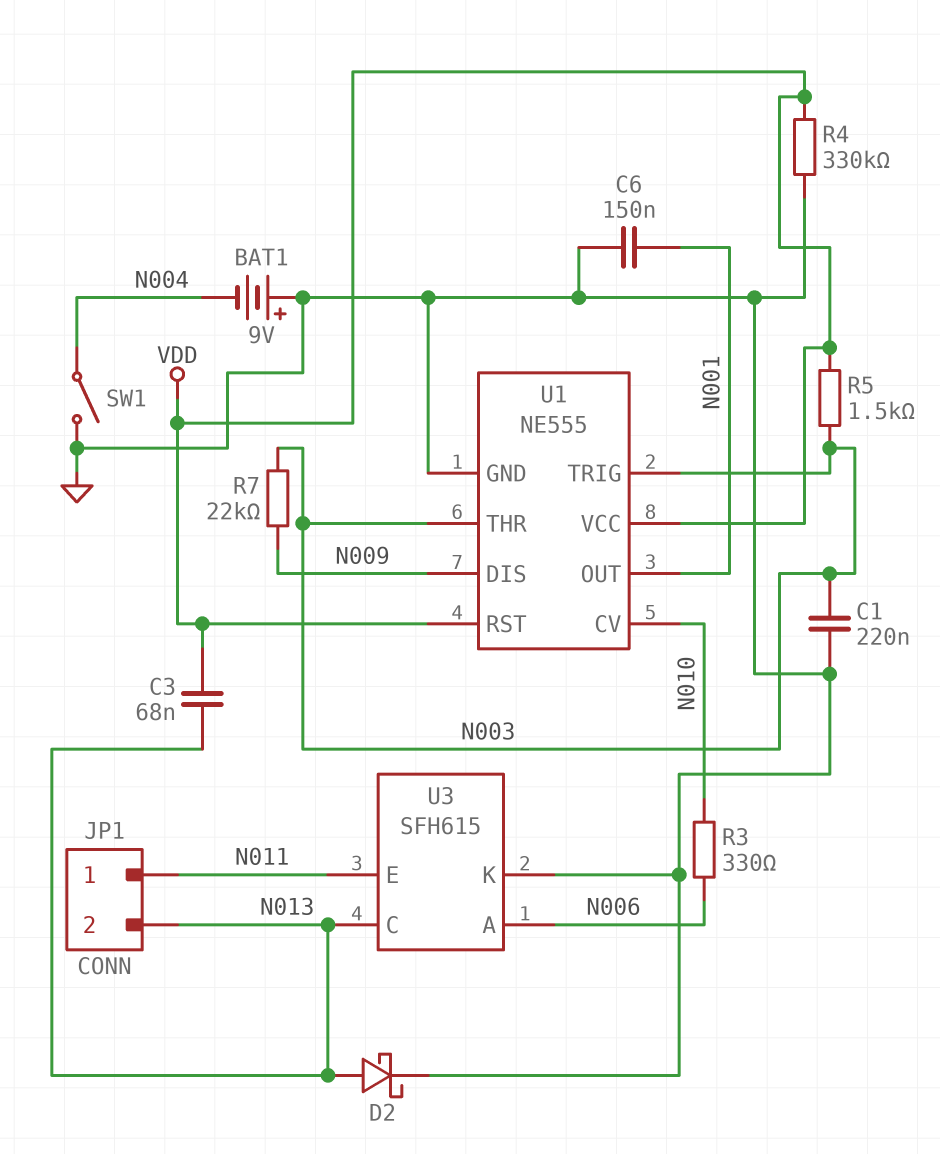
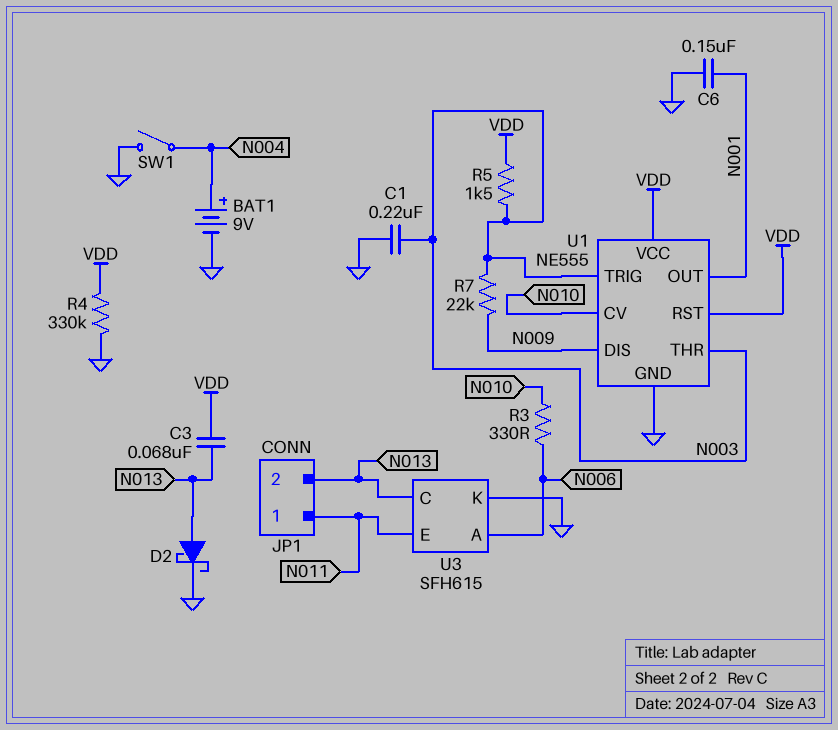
BAT1: 9V (plus GND, minus N004) -> 9V (plus N004, minus GND)

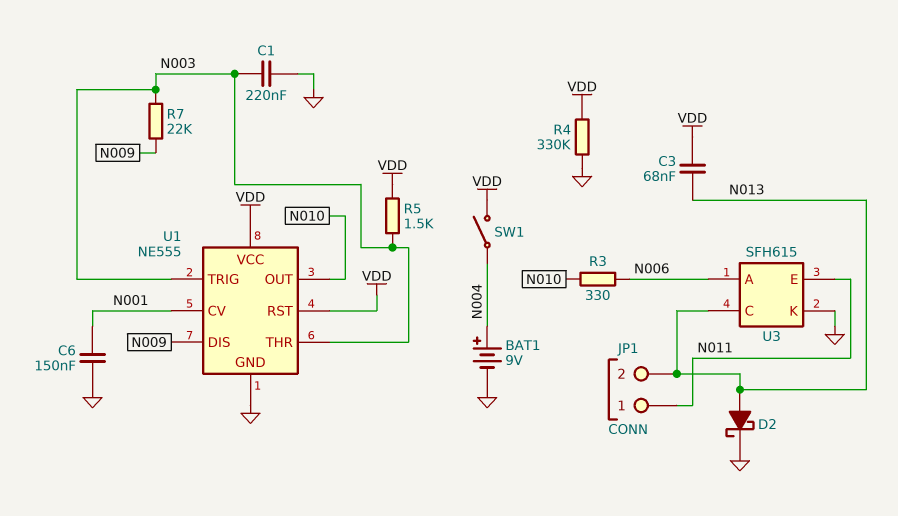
SW1: switch (GND, N004) -> switch (N004, VDD)
U1 pin CV: N010 -> N001
U1 pin OUT: N001 -> N010

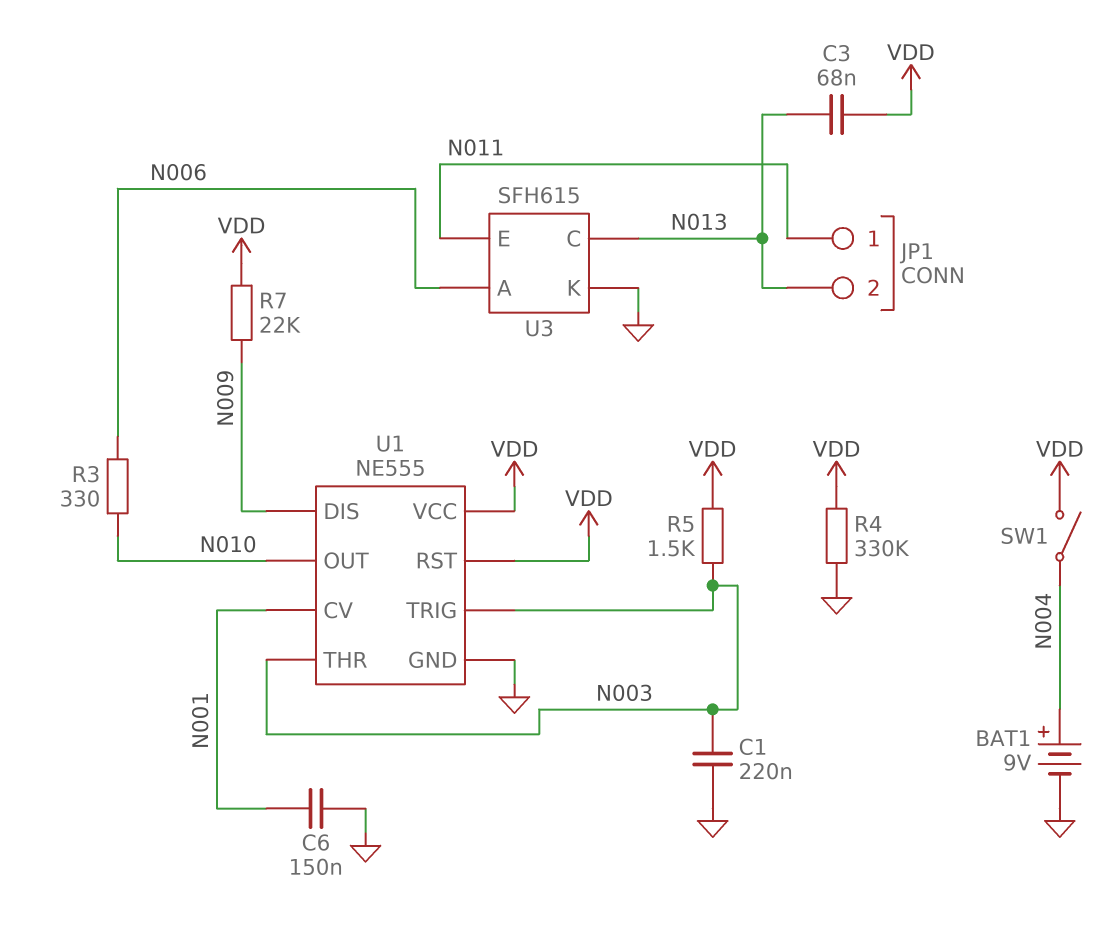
D2: schottky (A N013, K GND) -> none
R7: 22k (N003, N009) -> 22k (N009, VDD)

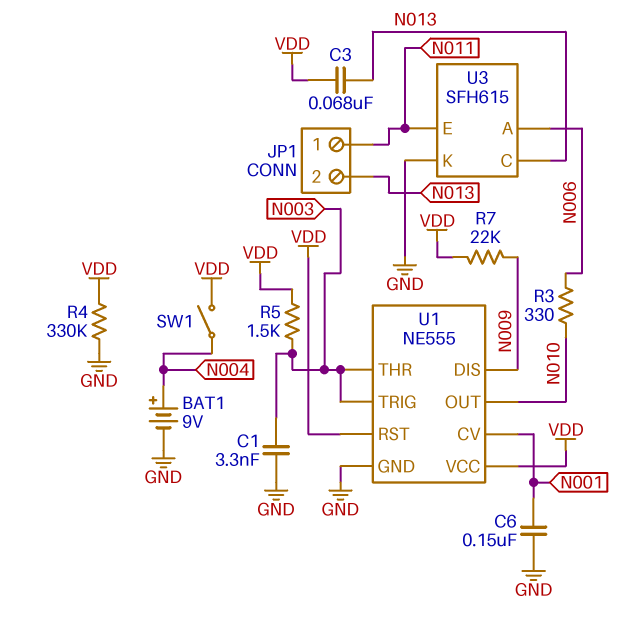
C1: 220nF (GND, N003) -> 3.3nF (GND, N003)

